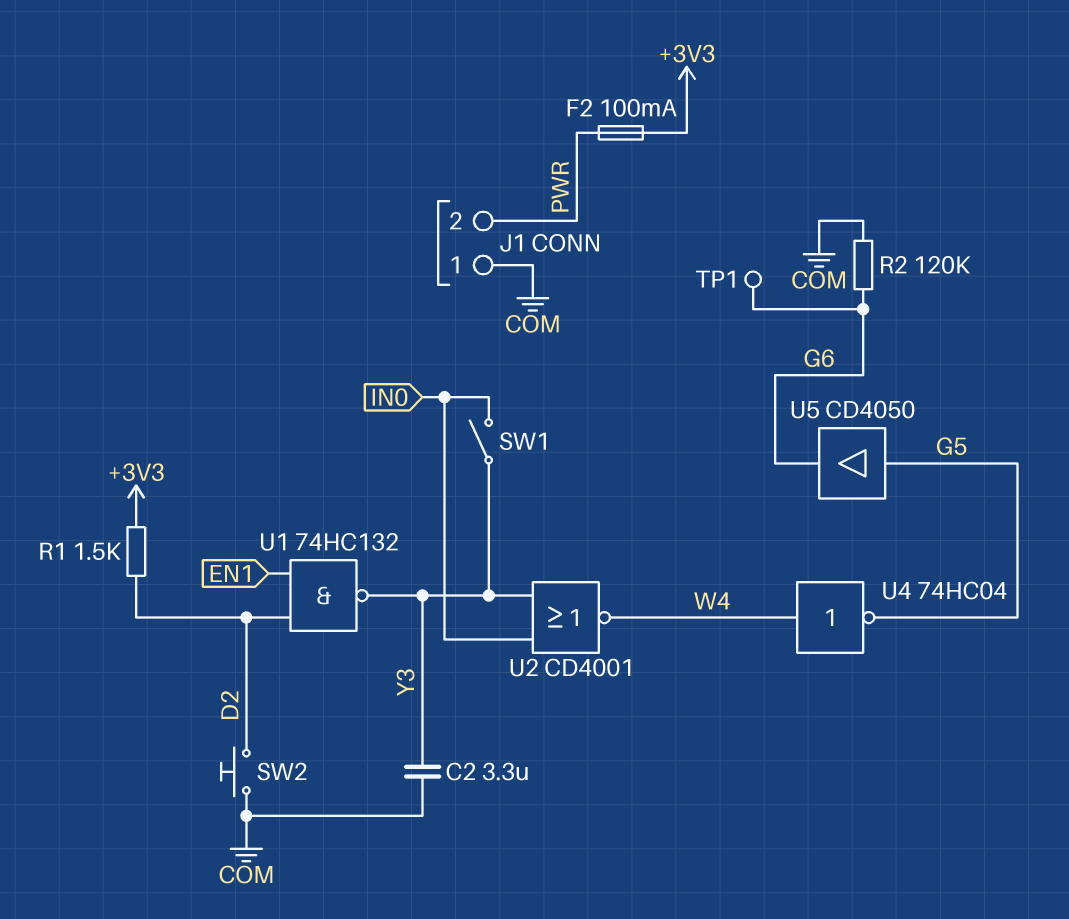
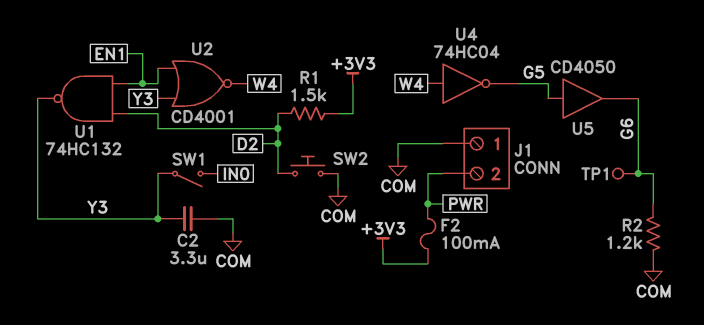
R2: 120k (COM, G6) -> 1.2k (COM, G6)
U2: NOR CD4001 (in IN0, in Y3, out W4) -> NOR CD4001 (in EN1, in Y3, out W4)

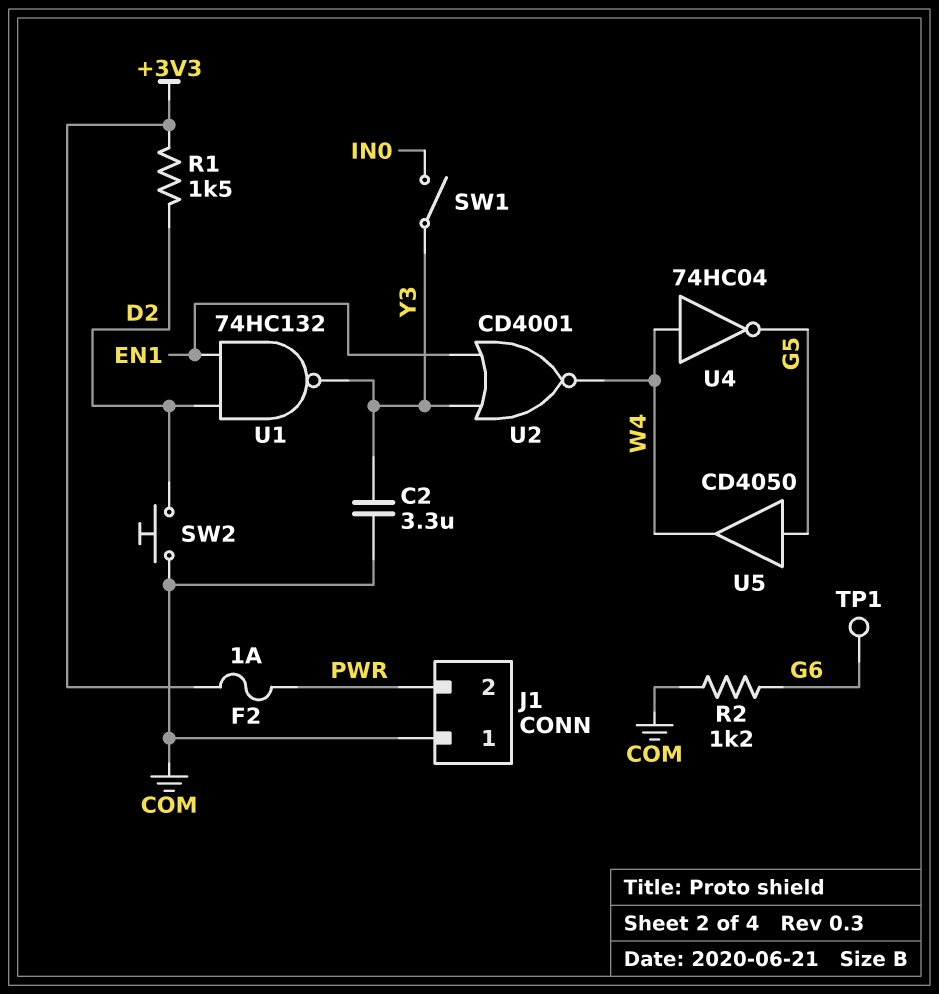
F2: 100mA (+3V3, PWR) -> 1A (+3V3, PWR)
U5: buffer CD4050 (in G5, out G6) -> buffer CD4050 (in G5, out W4)

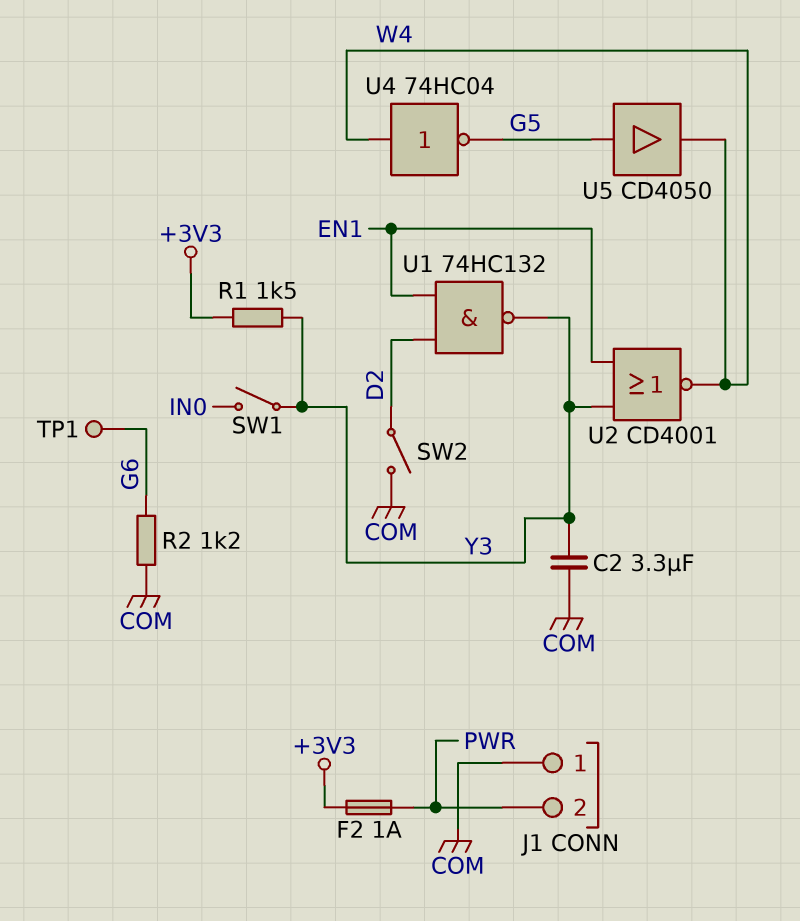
R1: 1.5k (+3V3, D2) -> 1.5k (+3V3, Y3)
SW2: button (COM, D2) -> switch (COM, D2)

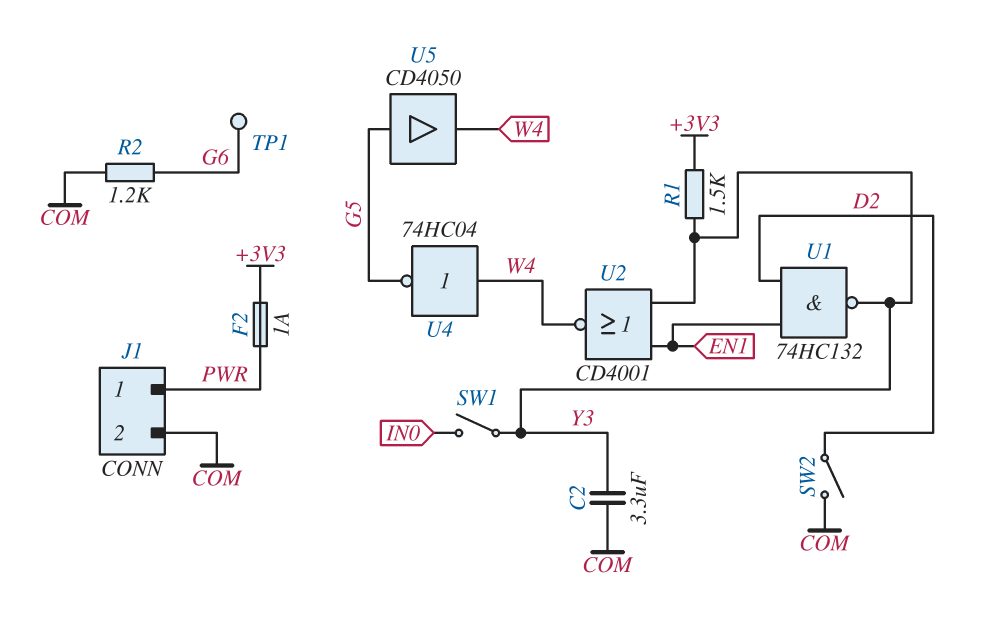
J1 pin 1: COM -> PWR
J1 pin 2: PWR -> COM

